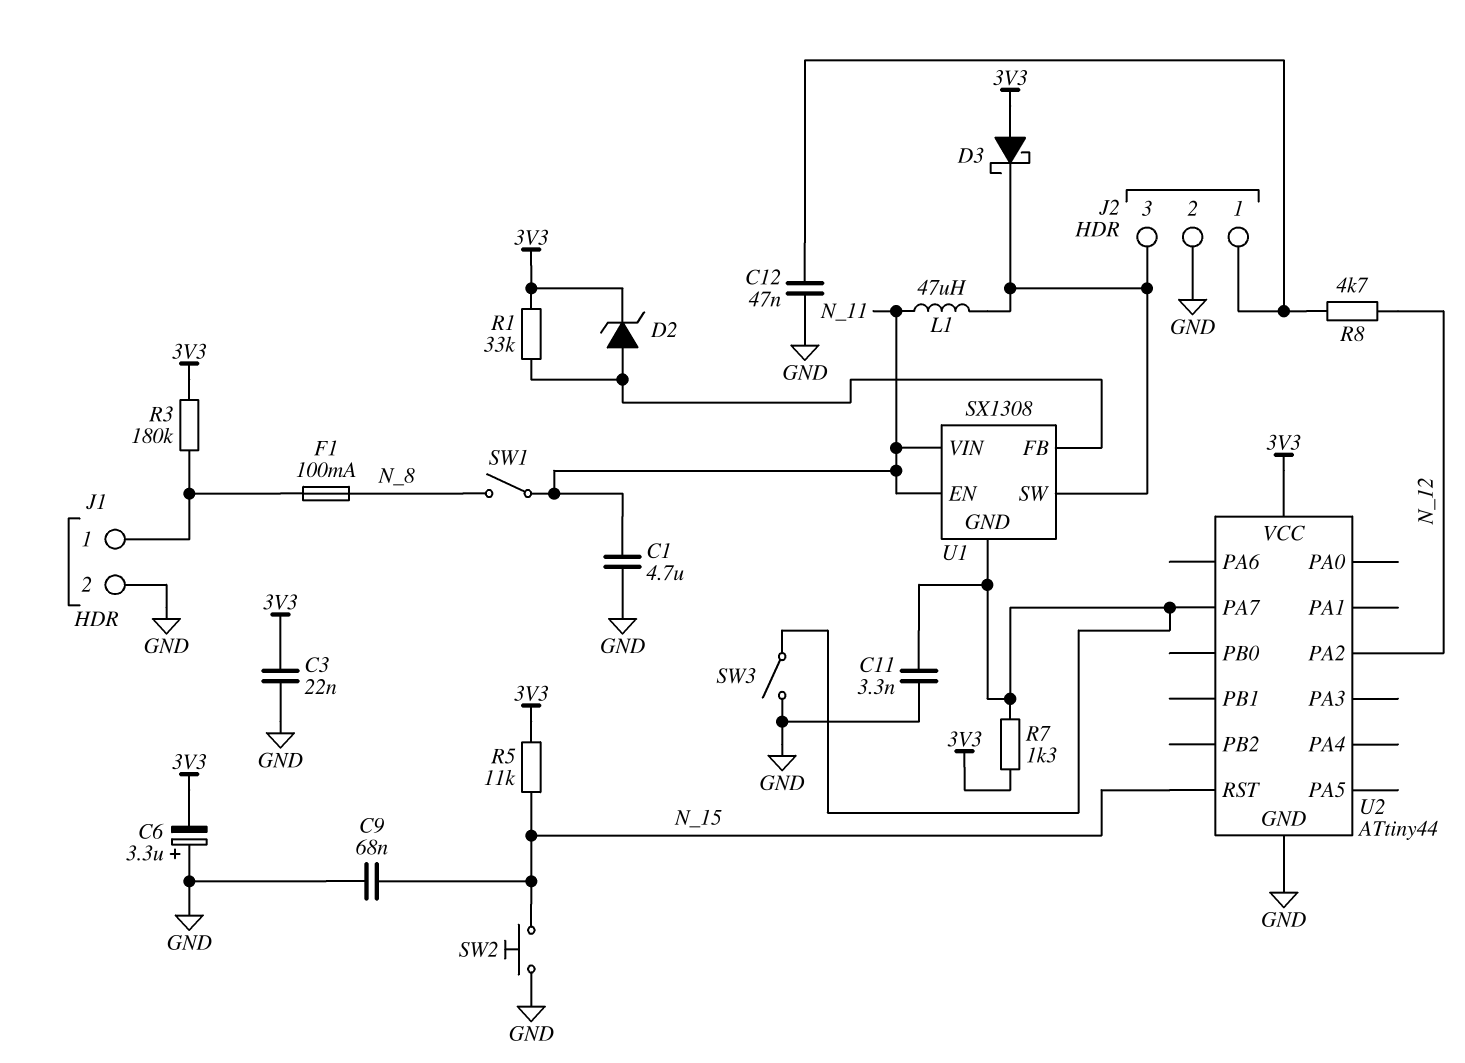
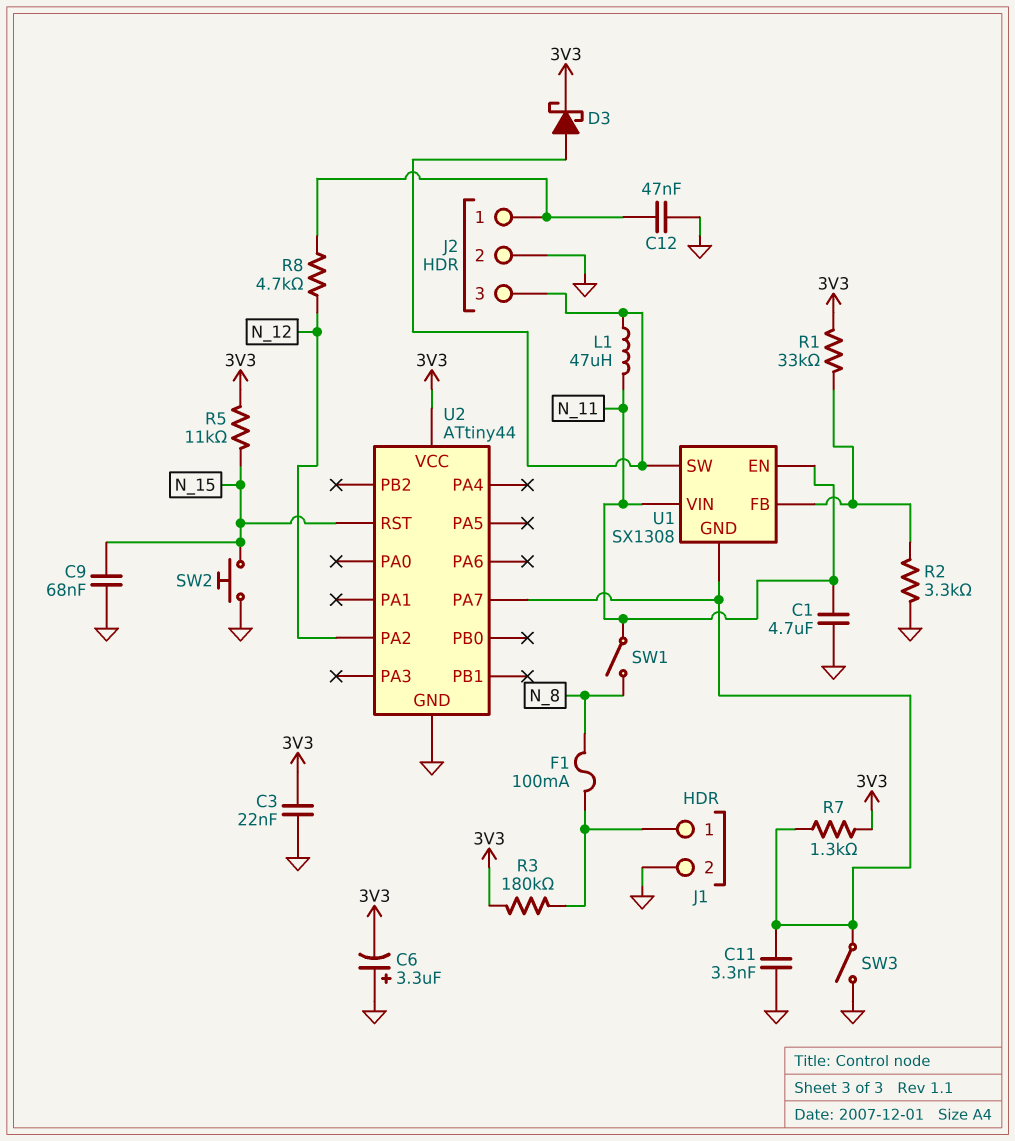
D2: zener (A U1/FB, K 3V3) -> none
D3: schottky (A 3V3, K J2/3) -> schottky (A J2/3, K 3V3)
R2: none -> 3.3k (GND, U1/FB)

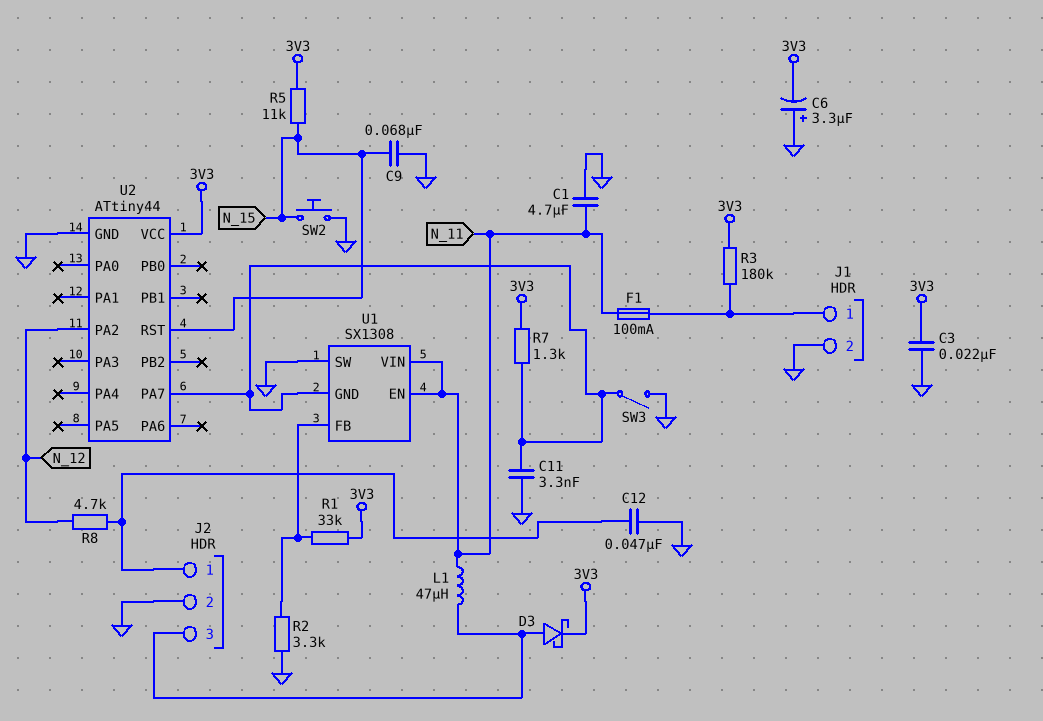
F1: 100mA (J1/1, N_8) -> 100mA (J1/1, N_11)
SW1: switch (N_8, N_11) -> none
U1 pin SW: J2/3 -> GND

